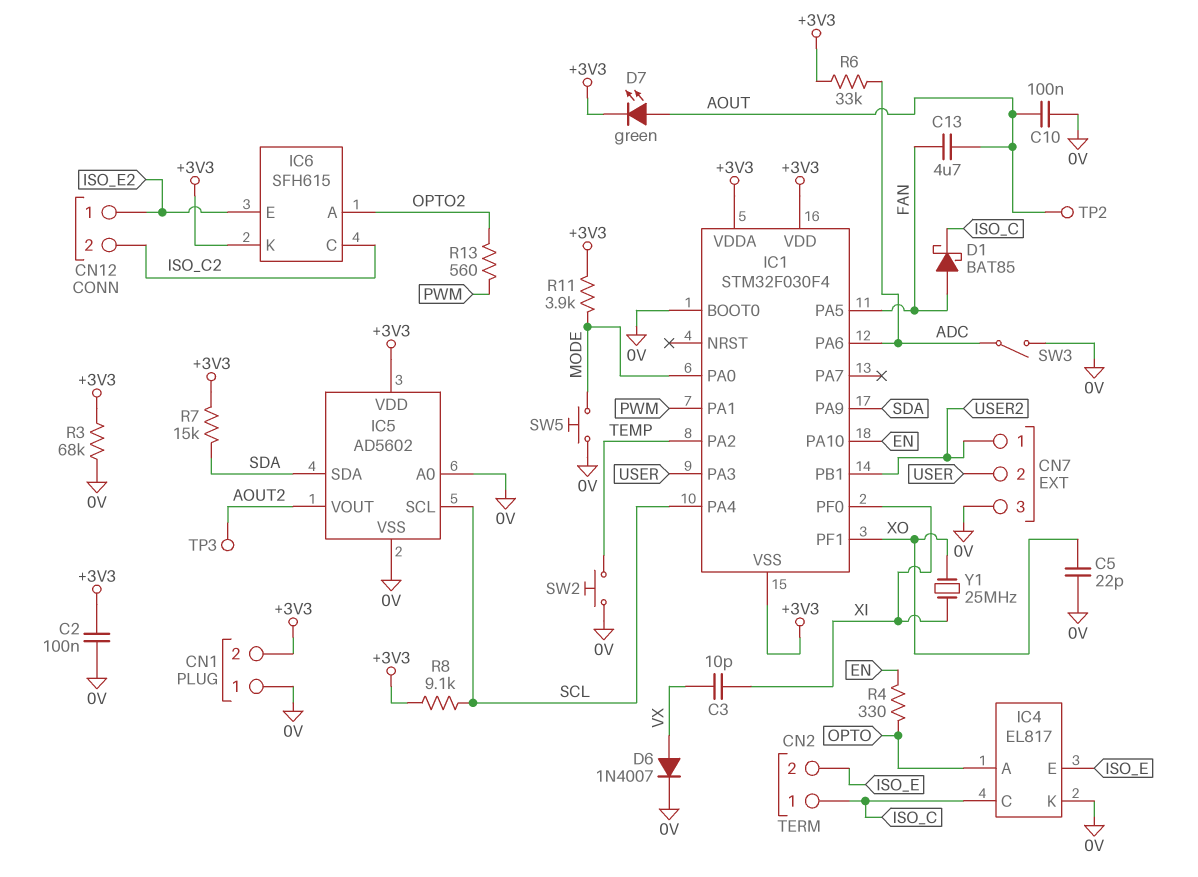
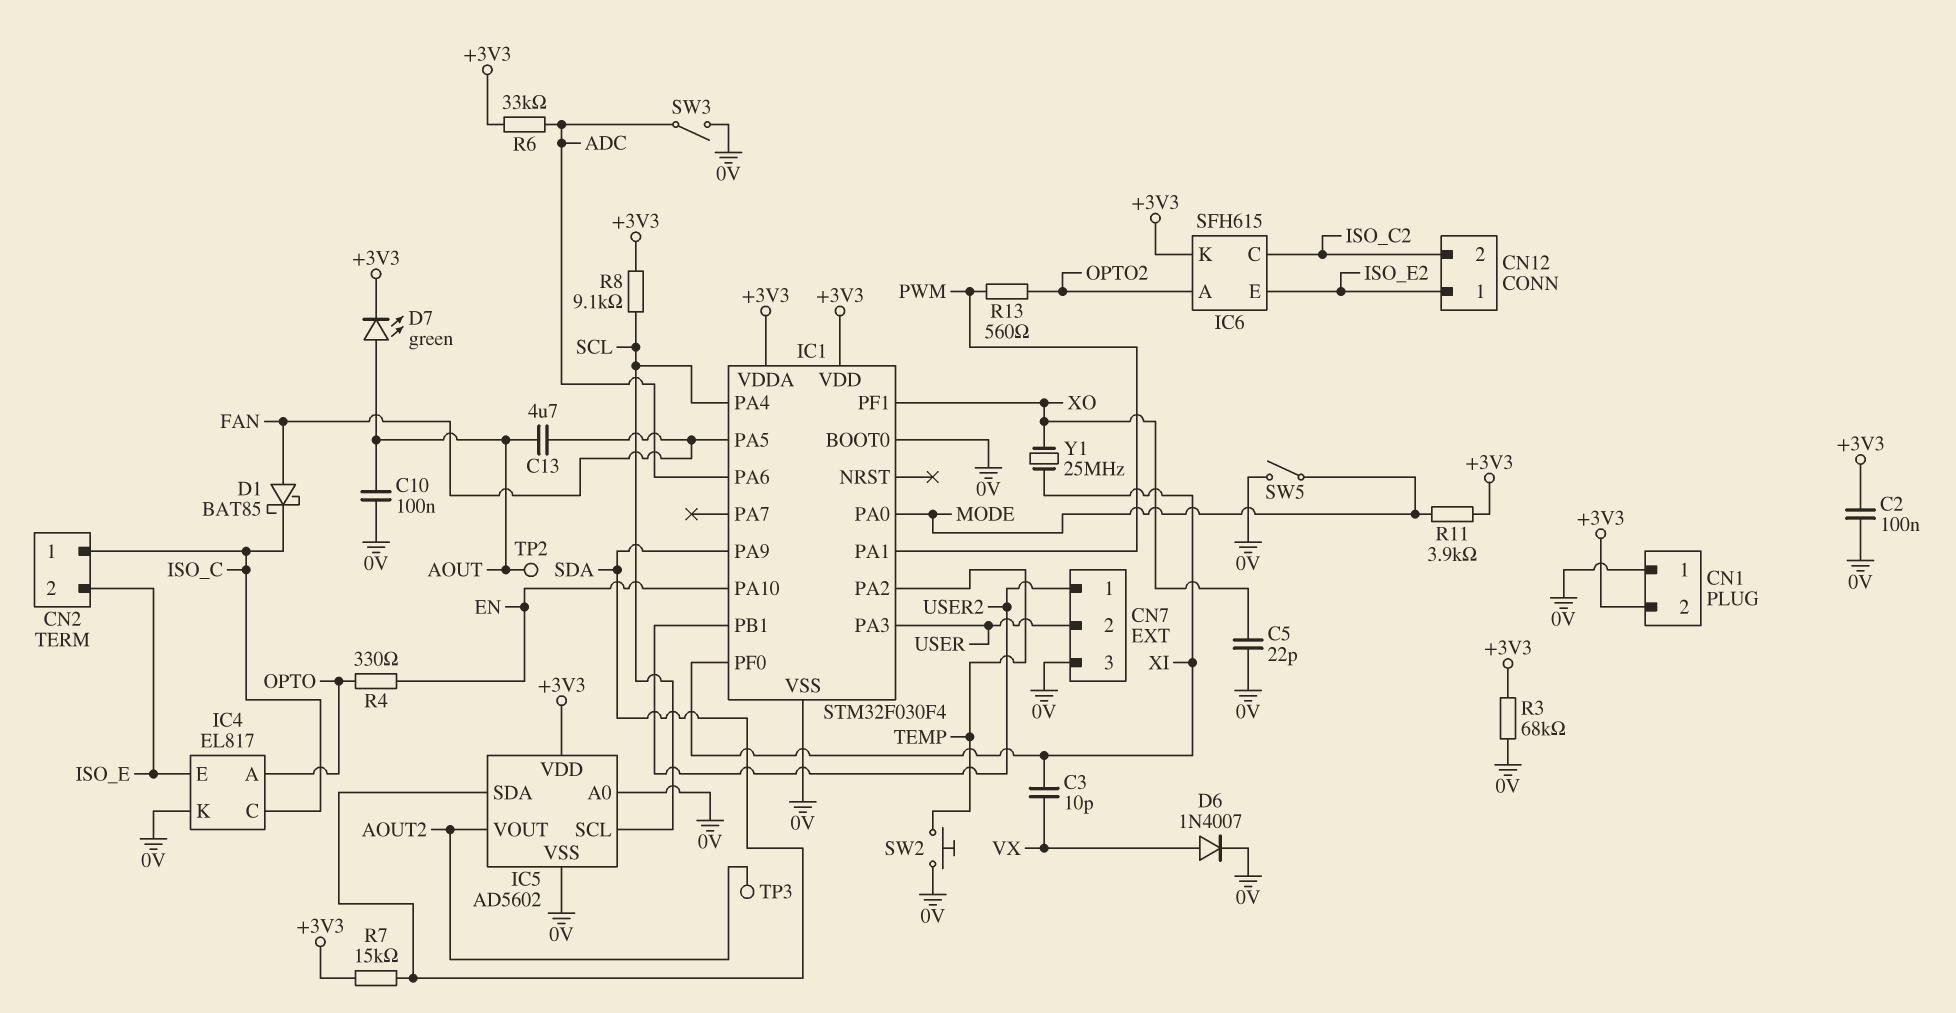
IC1 pin VSS: +3V3 -> 0V
SW5: button (0V, MODE) -> switch (0V, MODE)

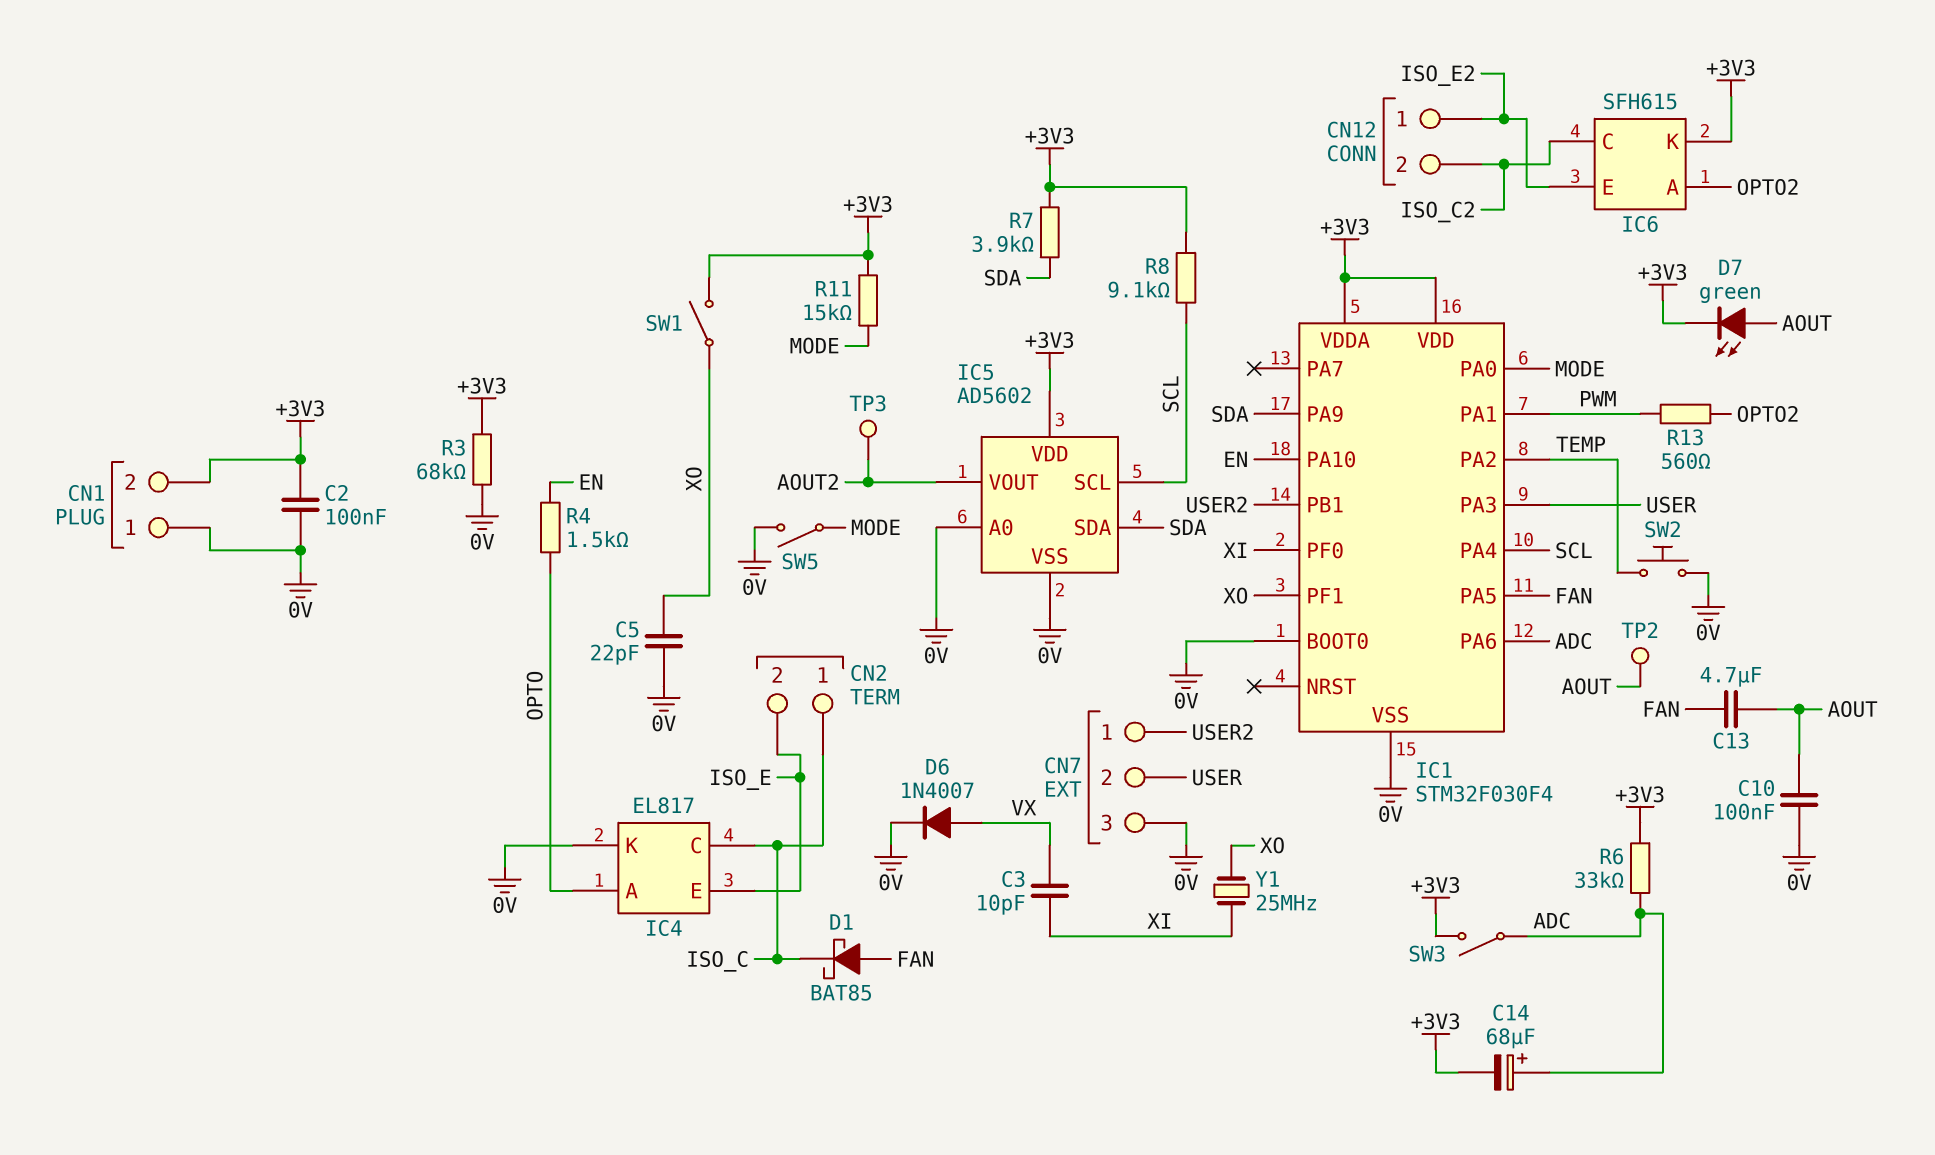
C14: none -> 68uF (plus ADC, minus +3V3)
R4: 330 (EN, OPTO) -> 1.5k (EN, OPTO)
R7: 15k (+3V3, SDA) -> 3.9k (+3V3, SDA)
R11: 3.9k (+3V3, MODE) -> 15k (+3V3, MODE)
SW1: none -> switch (+3V3, XO)
SW3: switch (0V, ADC) -> switch (+3V3, ADC)

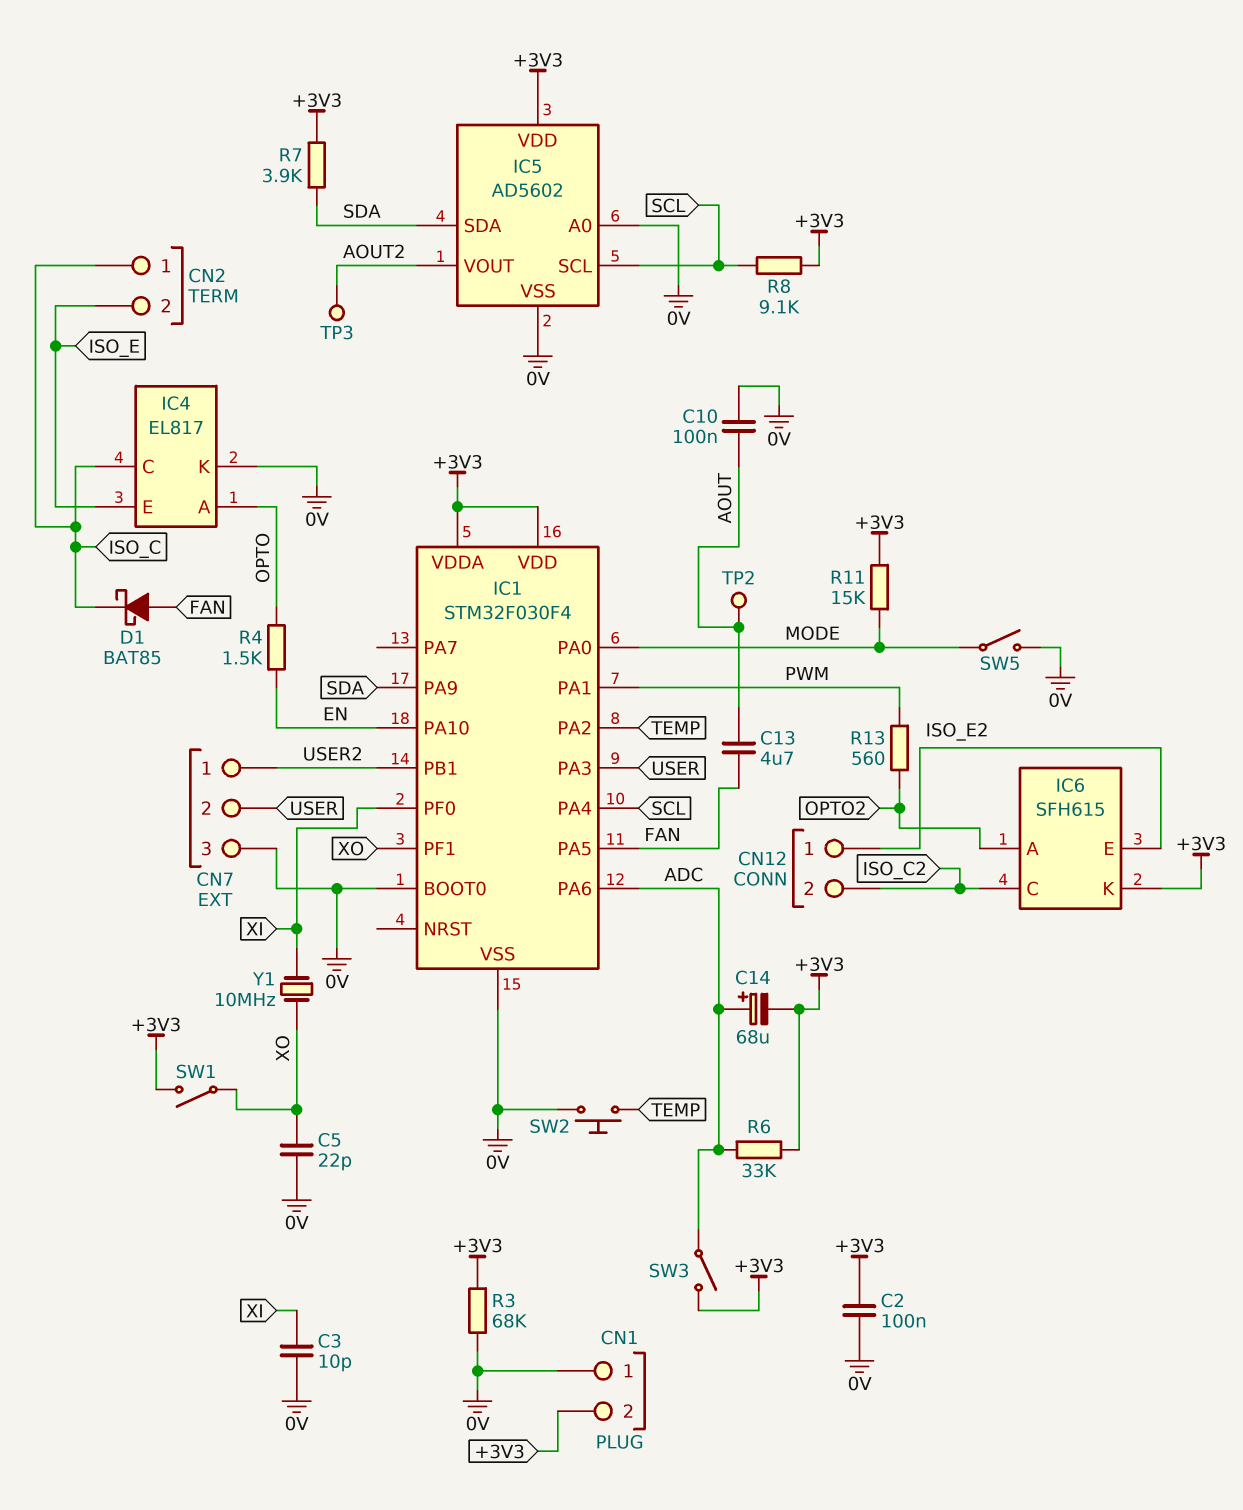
C3: 10pF (VX, XI) -> 10pF (0V, XI)
D6: diode 1N4007 (A VX, K 0V) -> none
D7: LED green (A AOUT, K +3V3) -> none
Y1: 25MHz (XI, XO) -> 10MHz (XI, XO)

